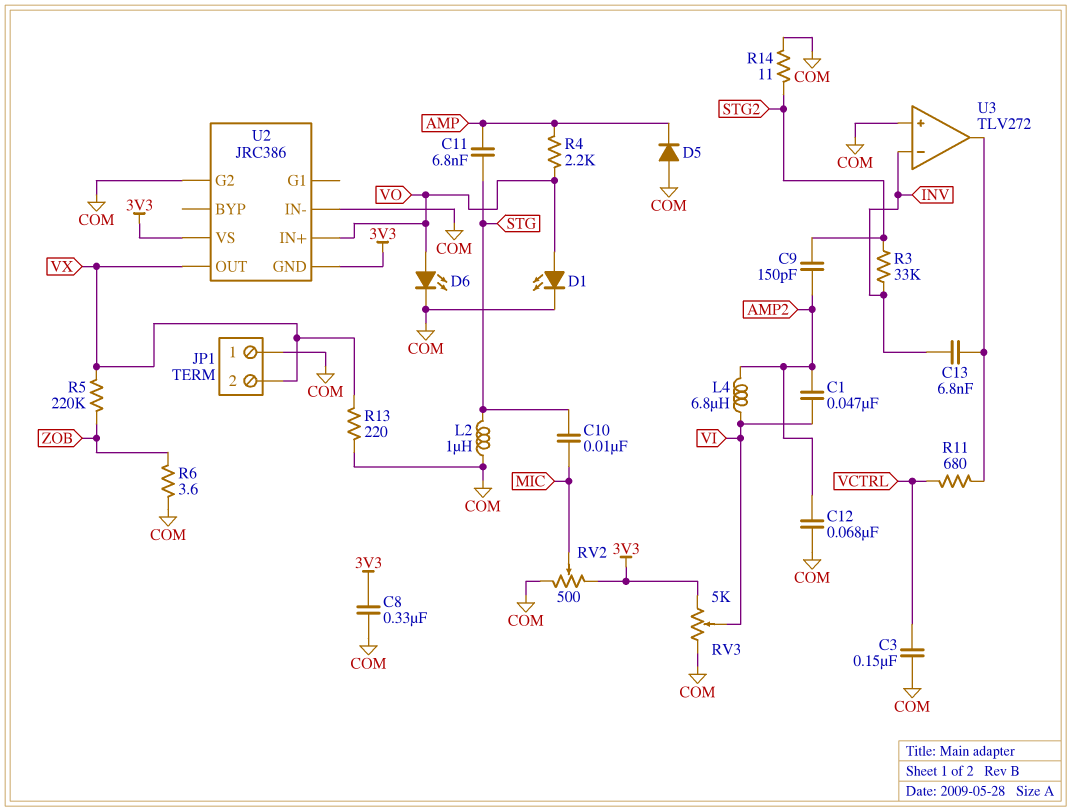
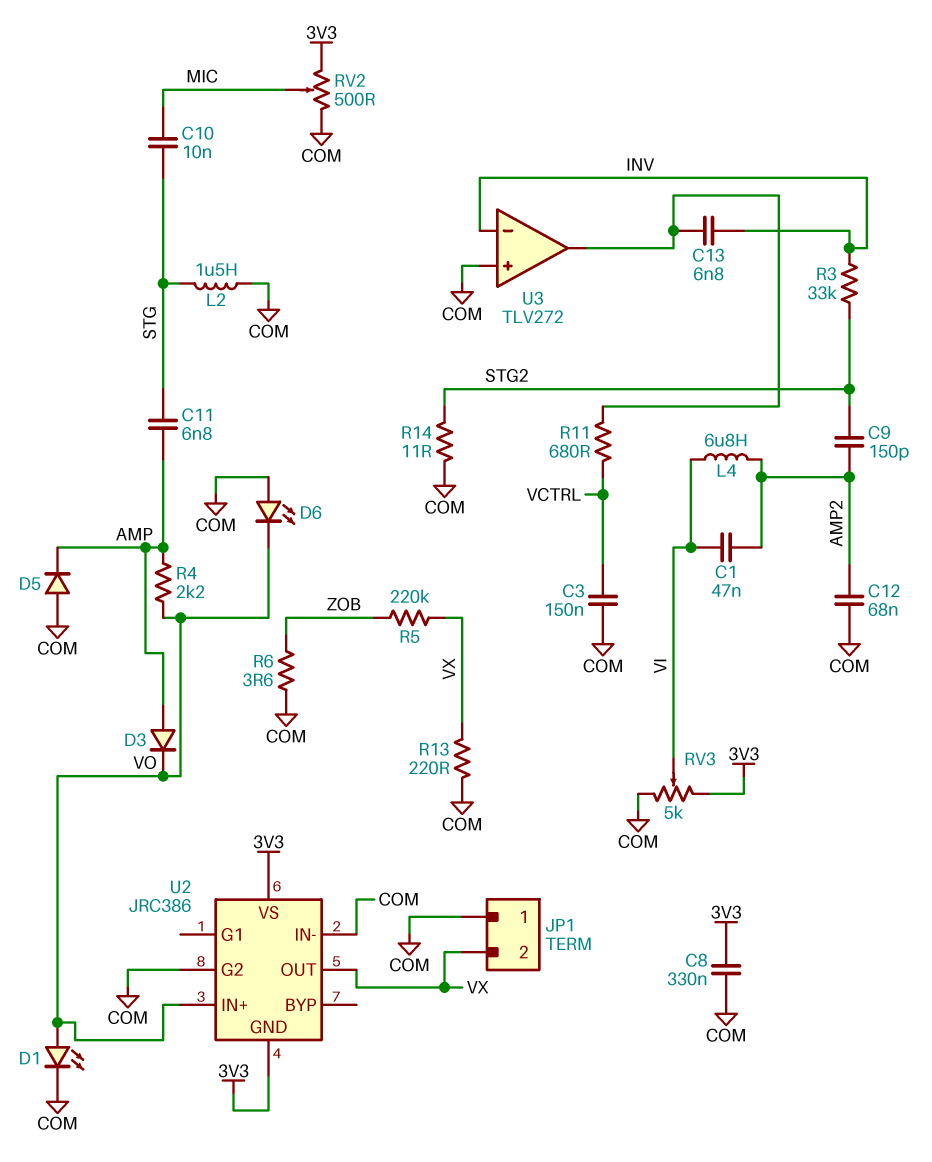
D3: none -> diode (A AMP, K VO)
D6: LED (A VO, K COM) -> LED (A COM, K VO)
L2: 1uH (COM, STG) -> 1.5uH (COM, STG)

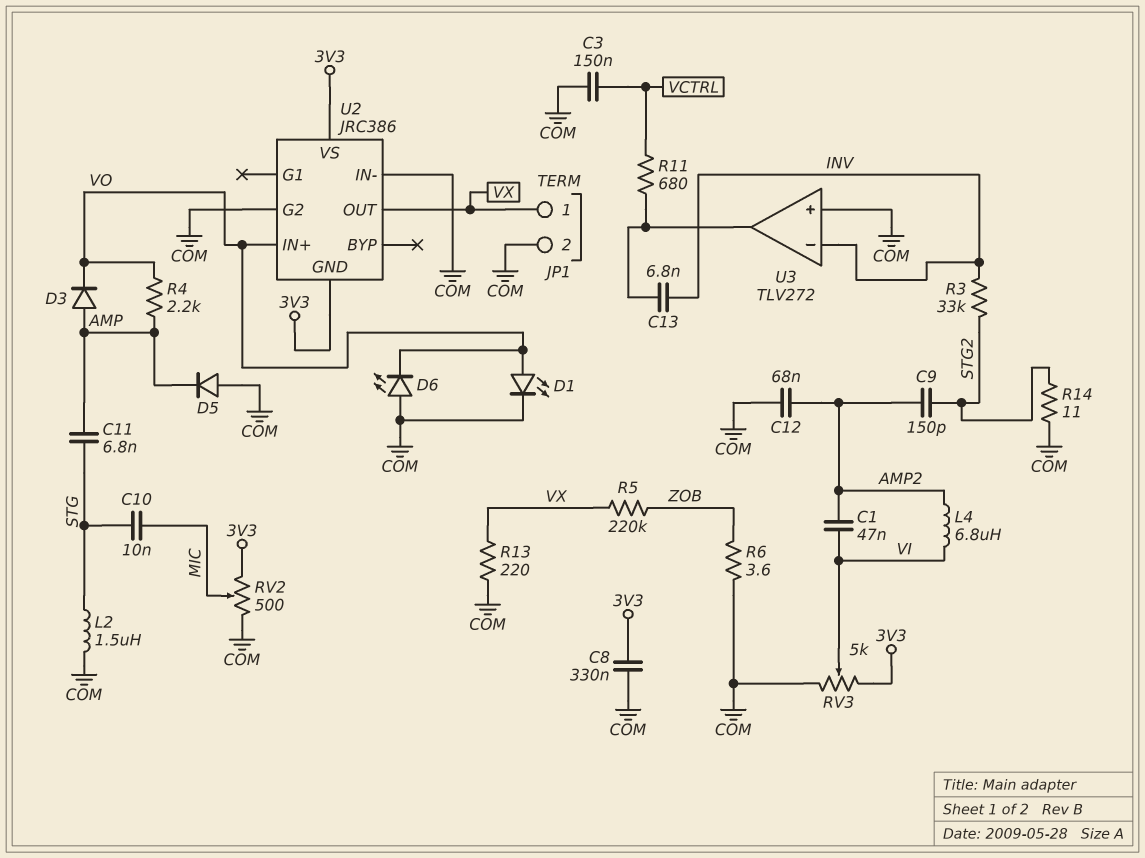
JP1 pin 1: COM -> VX
JP1 pin 2: VX -> COM

